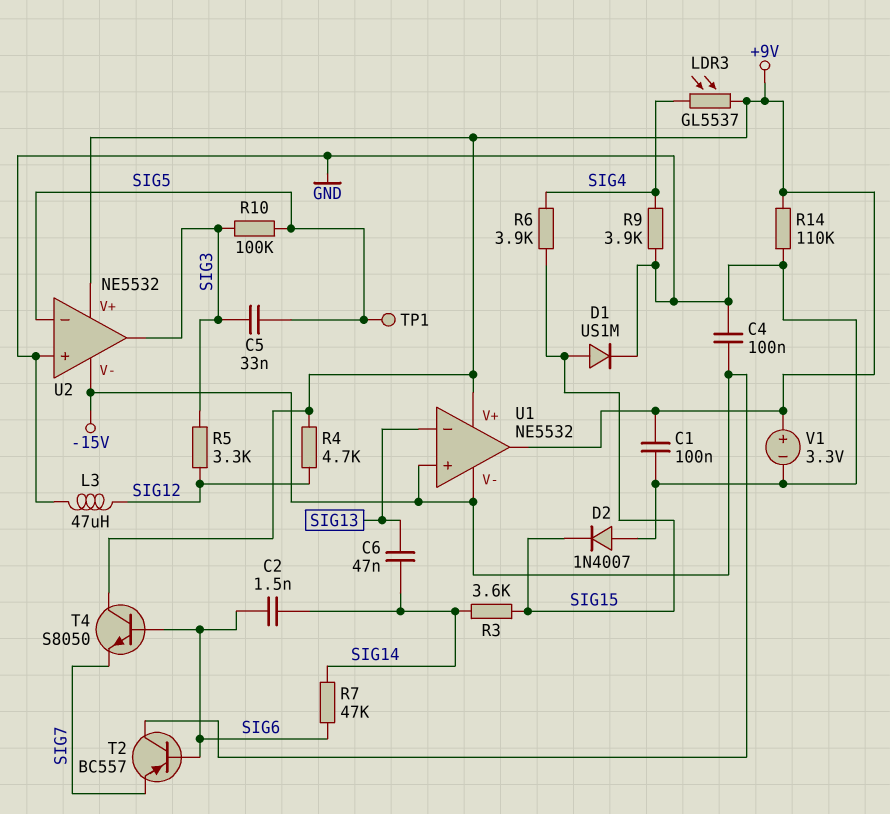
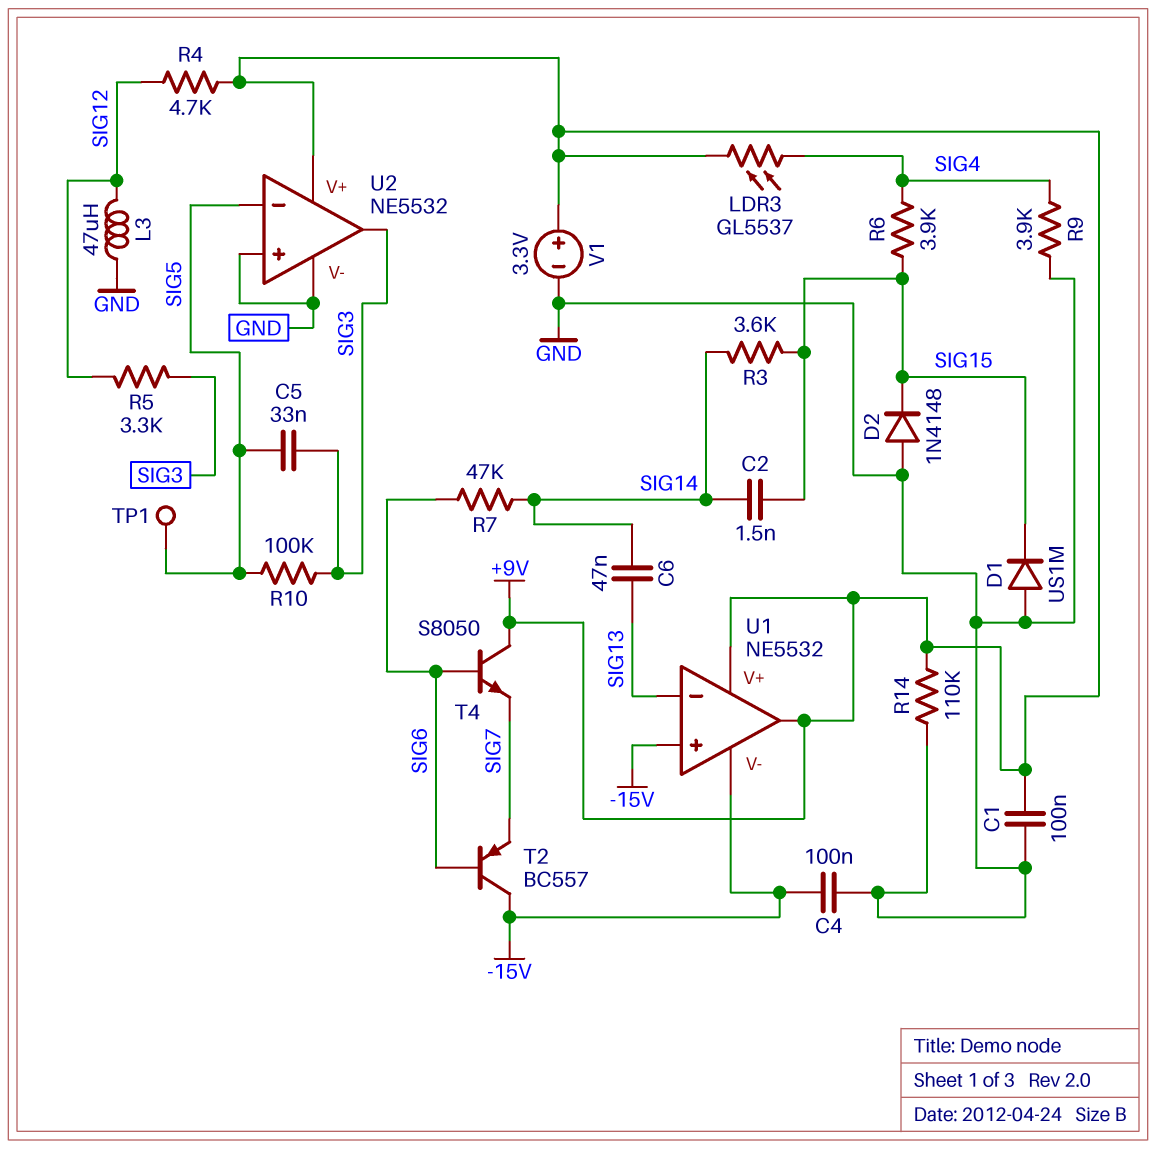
C2: 1.5nF (SIG6, SIG14) -> 1.5nF (SIG14, SIG15)
D1: diode US1M (A SIG15, K GND) -> diode US1M (A GND, K SIG15)
D2: diode 1N4007 (A GND, K SIG15) -> diode 1N4148 (A GND, K SIG15)
U2 pin V-: -15V -> GND

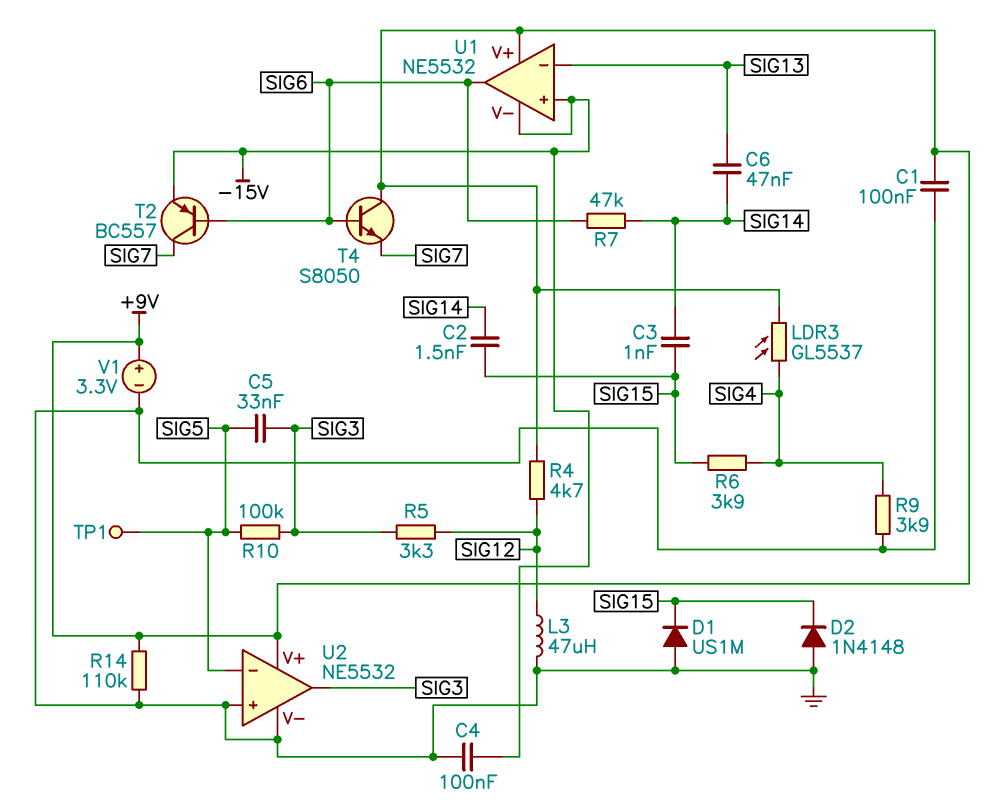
C3: none -> 1nF (SIG14, SIG15)
R3: 3.6k (SIG14, SIG15) -> none
T2: PNP BC557 (B SIG6, C -15V, E SIG7) -> PNP BC557 (B SIG6, C SIG7, E -15V)
U1 pin out: +9V -> SIG6

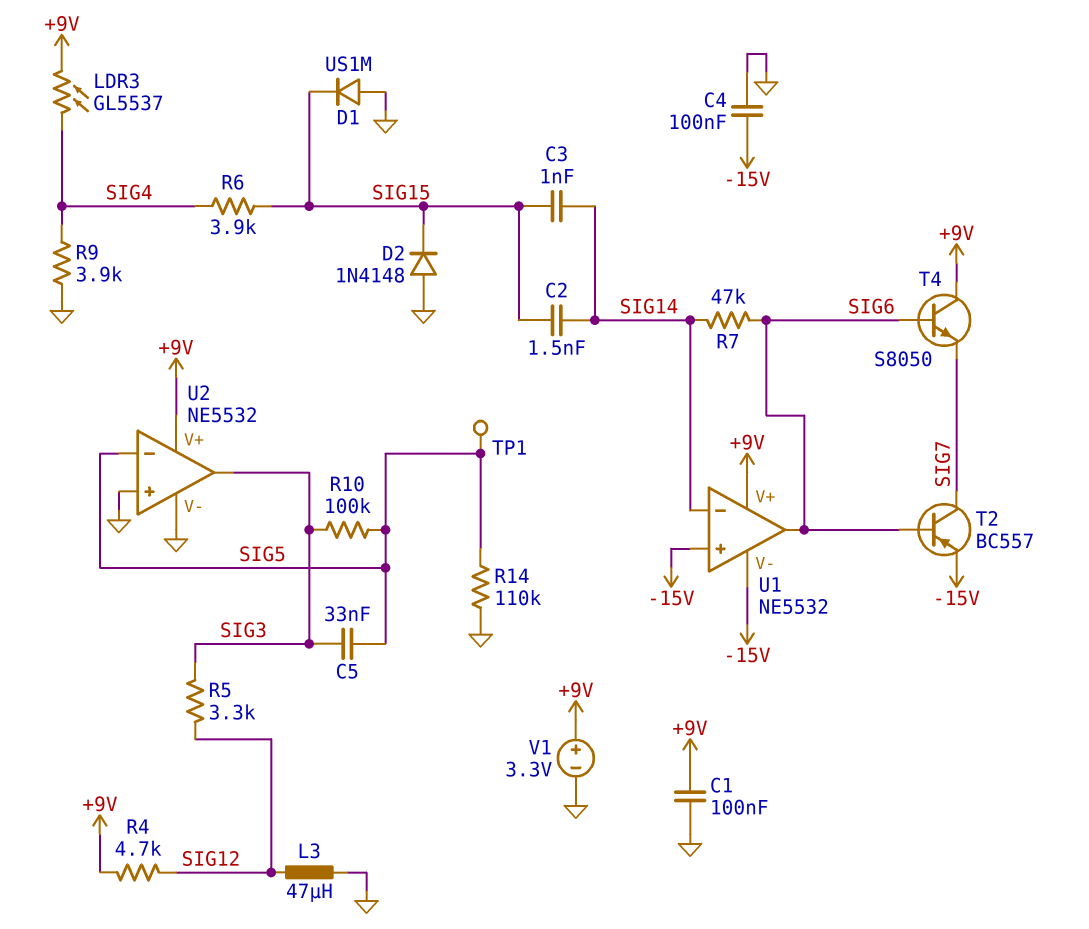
C6: 47nF (SIG13, SIG14) -> none
R14: 110k (+9V, GND) -> 110k (GND, SIG5)
U1 pin in-: SIG13 -> SIG14

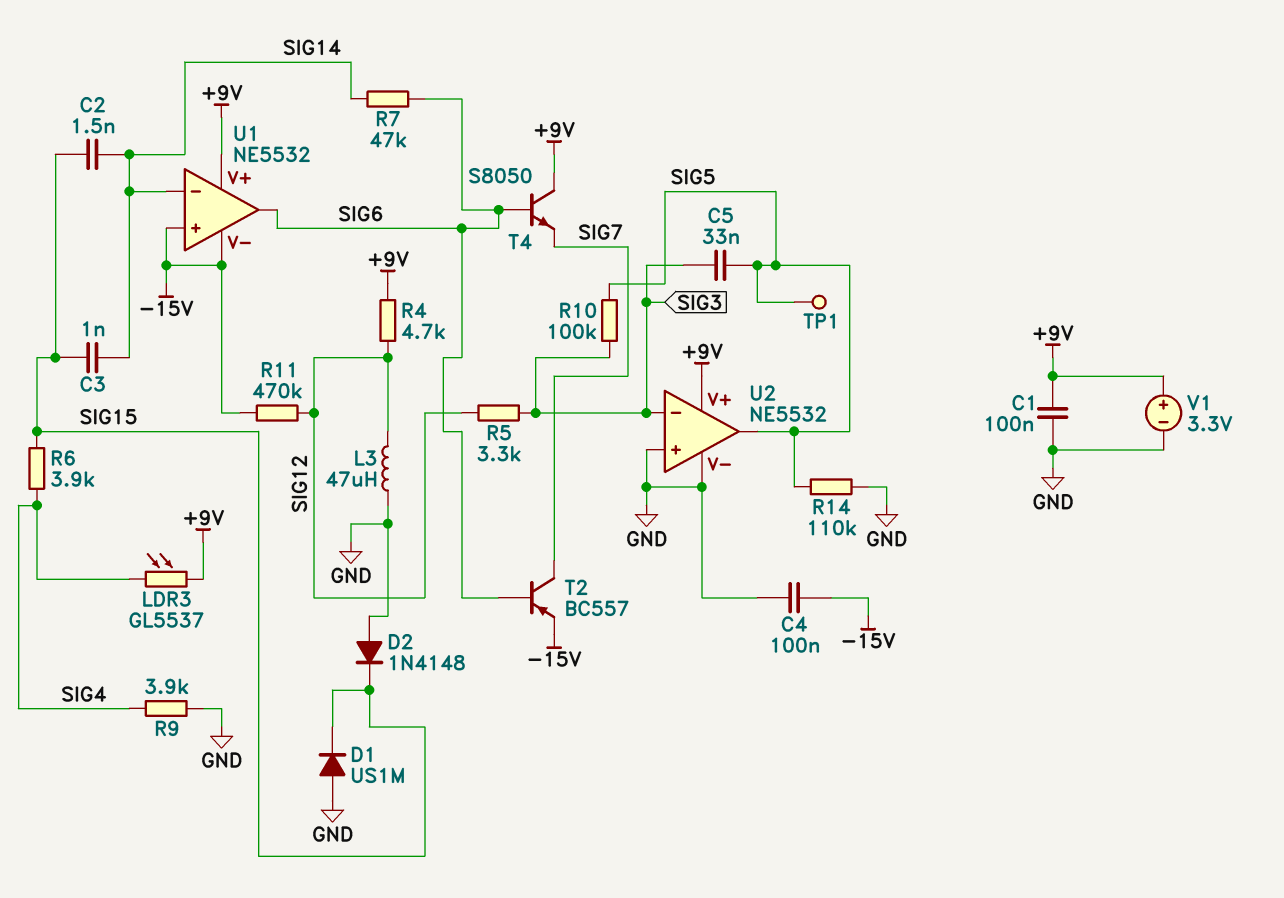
R11: none -> 470k (-15V, SIG12)
U2 pin in-: SIG5 -> SIG3
U2 pin out: SIG3 -> SIG5

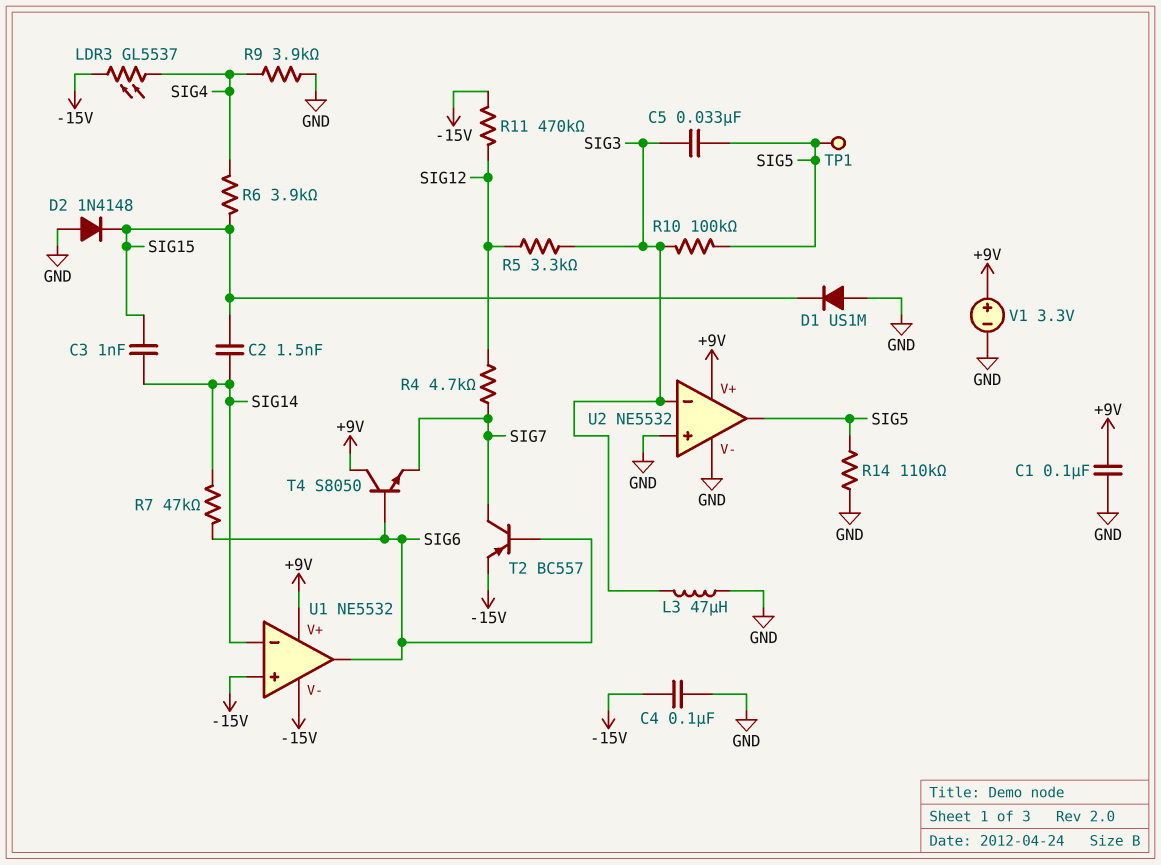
L3: 47uH (GND, SIG12) -> 47uH (GND, SIG3)
LDR3: GL5537 (+9V, SIG4) -> GL5537 (-15V, SIG4)
R4: 4.7k (+9V, SIG12) -> 4.7k (SIG7, SIG12)

